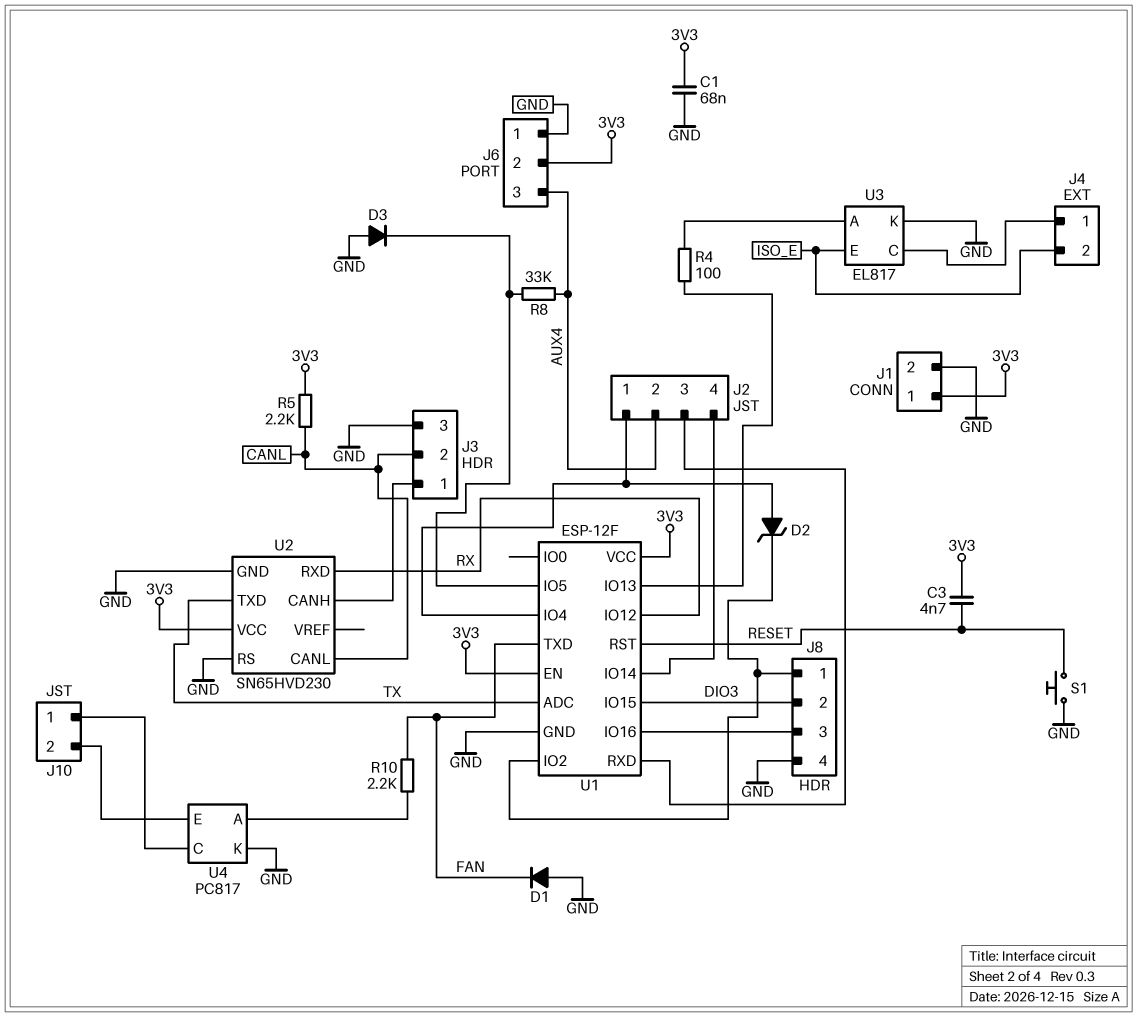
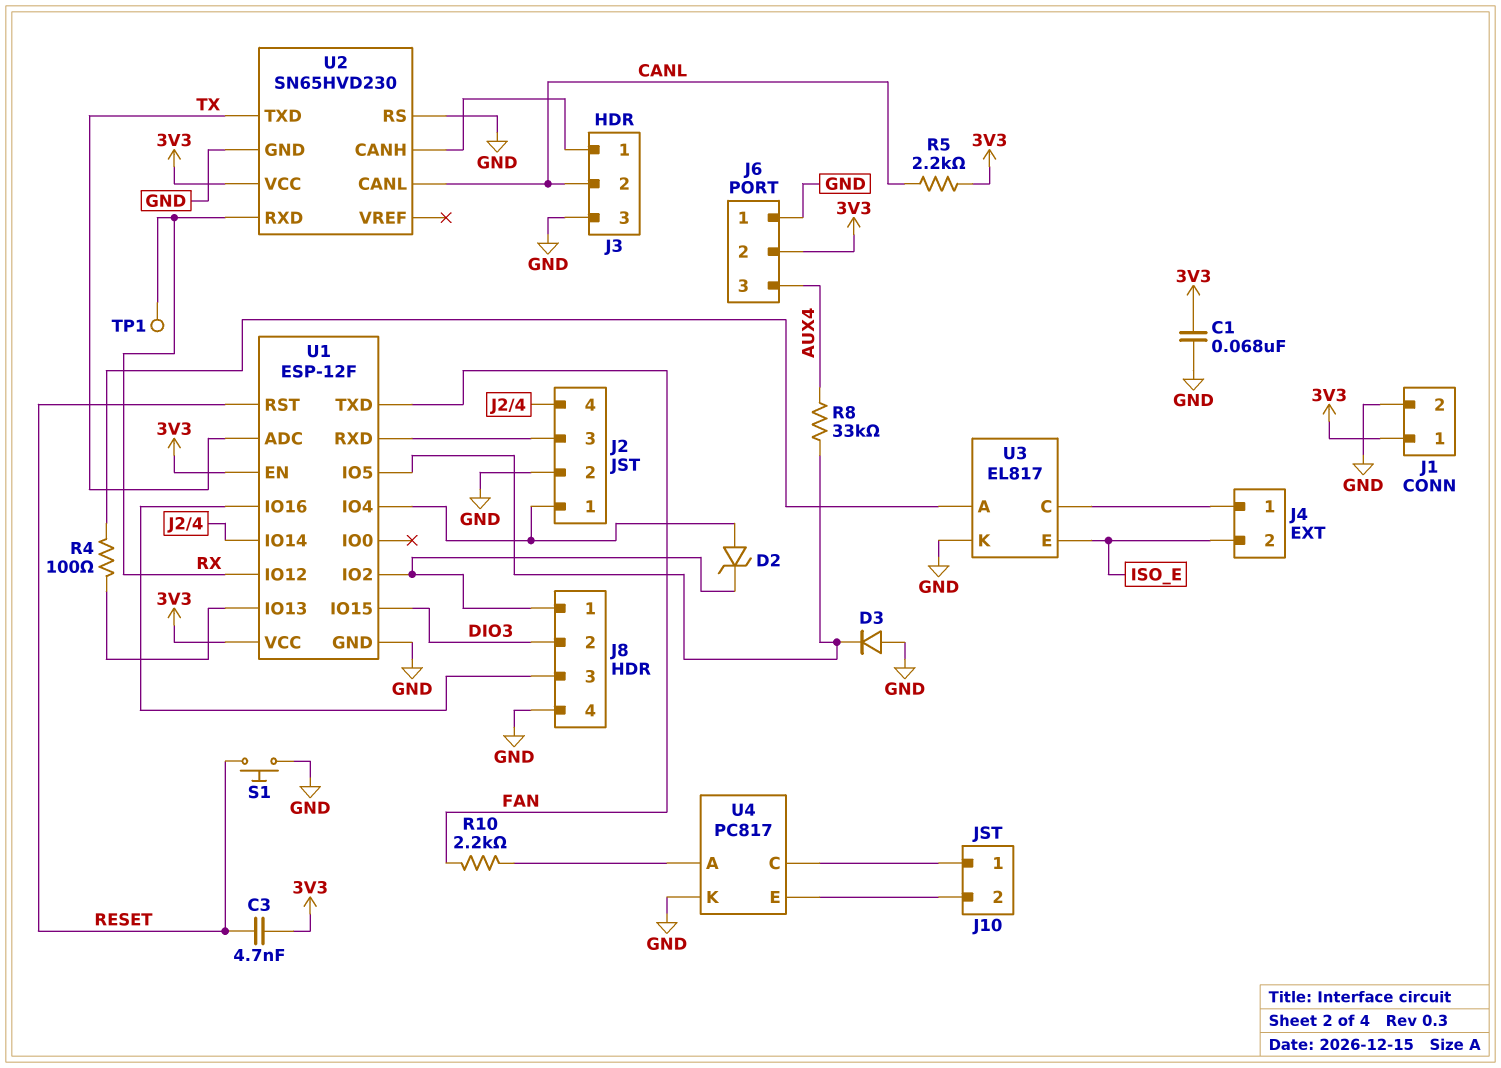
D1: diode (A GND, K FAN) -> none
J2 pin 2: AUX4 -> GND
TP1: none -> test point (RX)

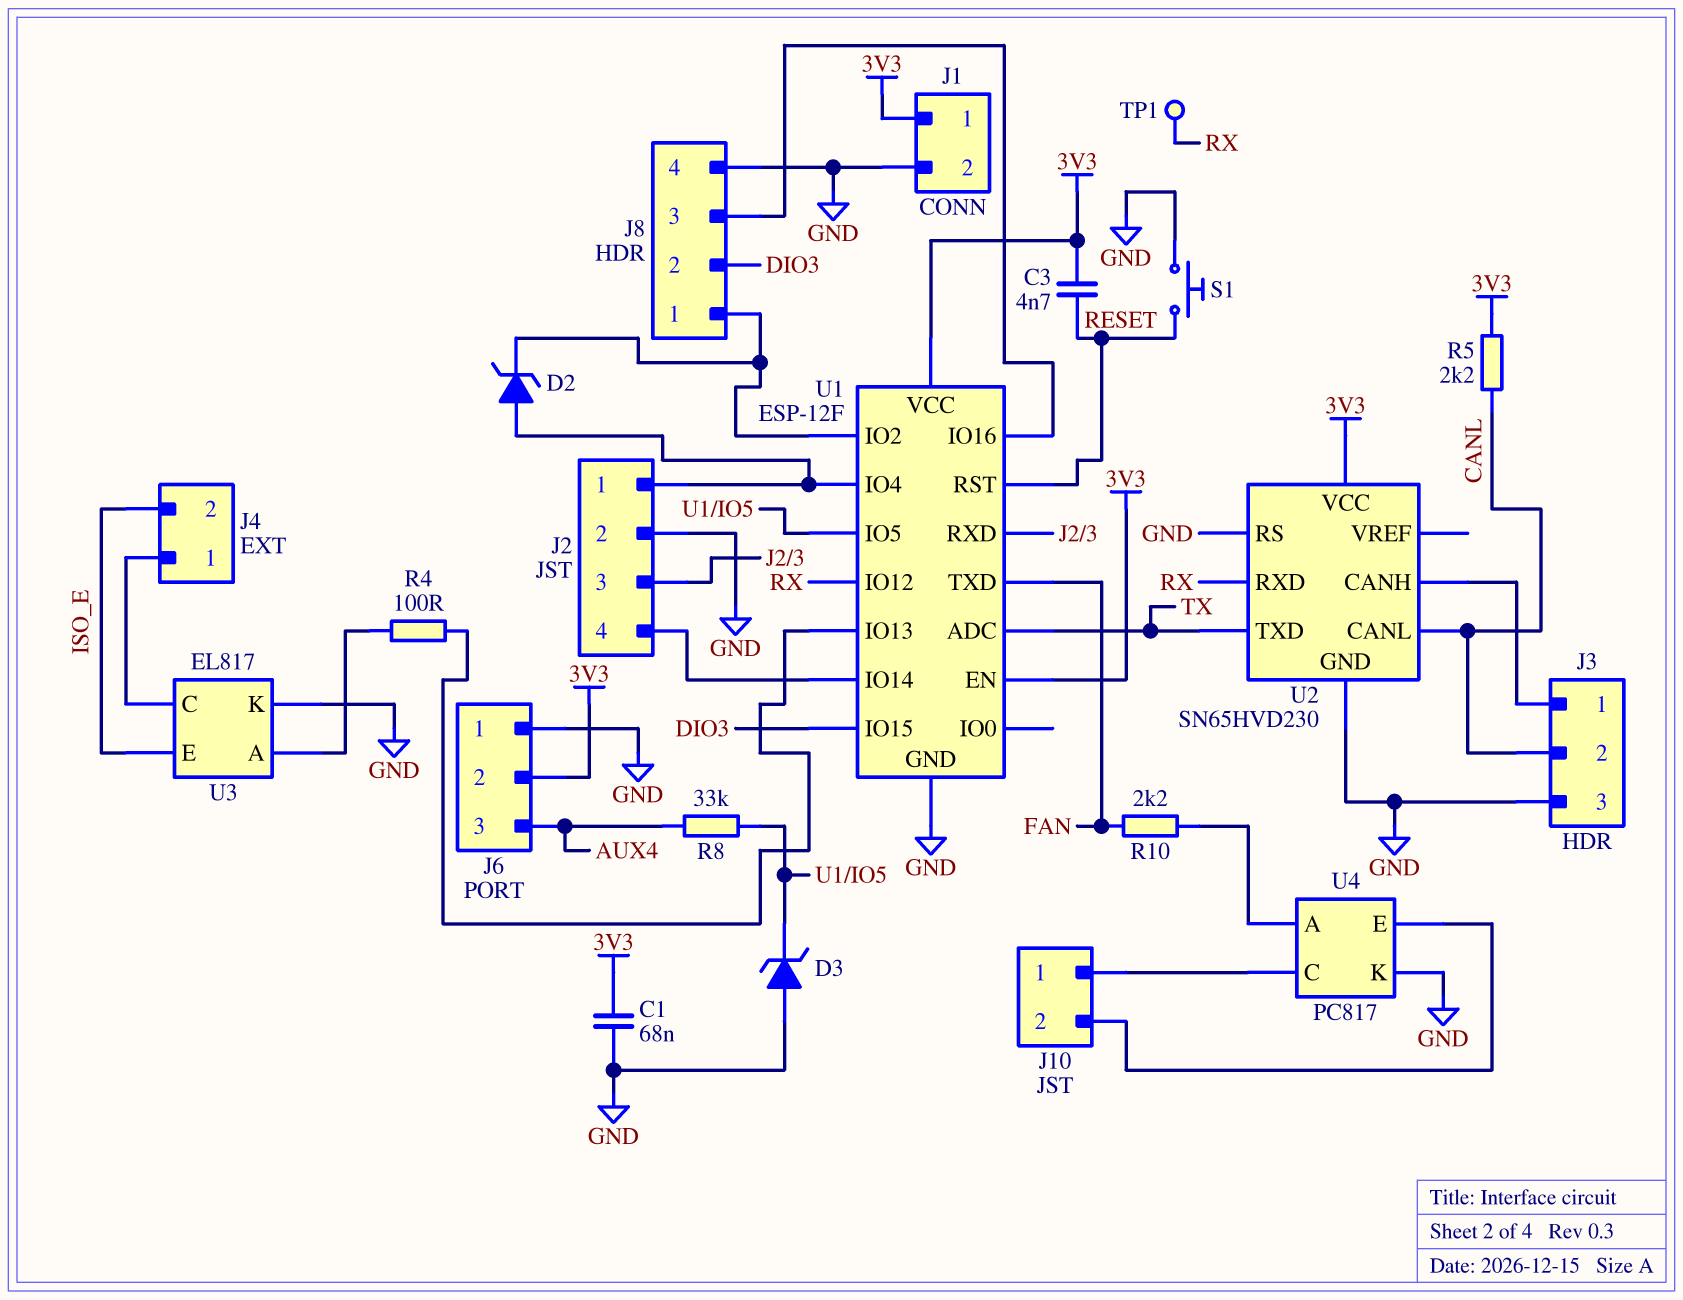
D3: diode (A GND, K U1/IO5) -> zener (A GND, K U1/IO5)

